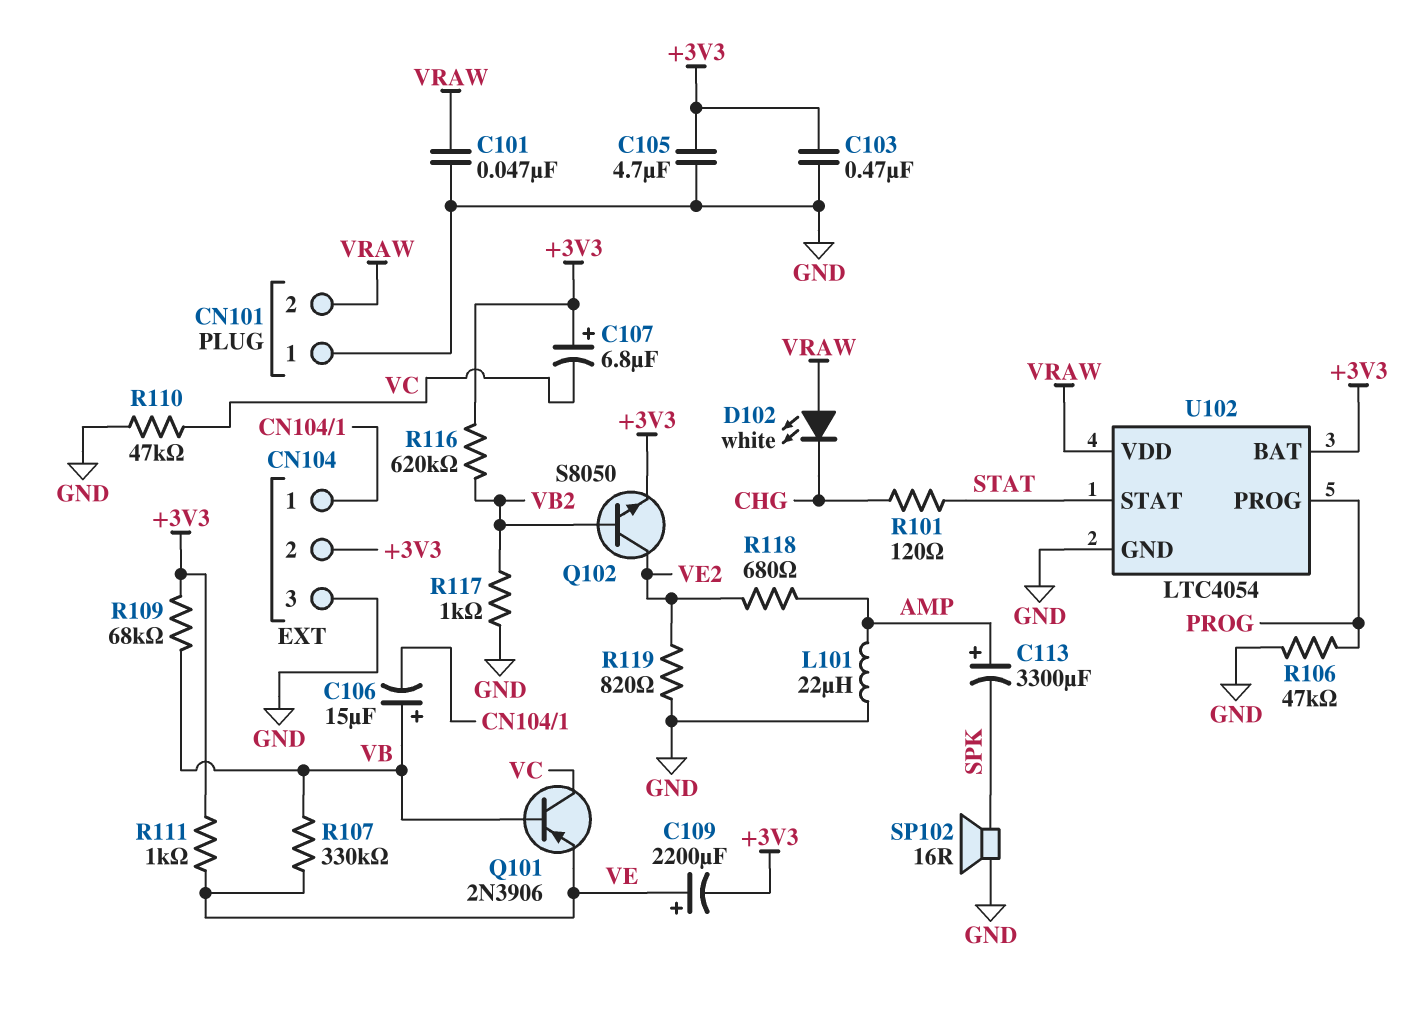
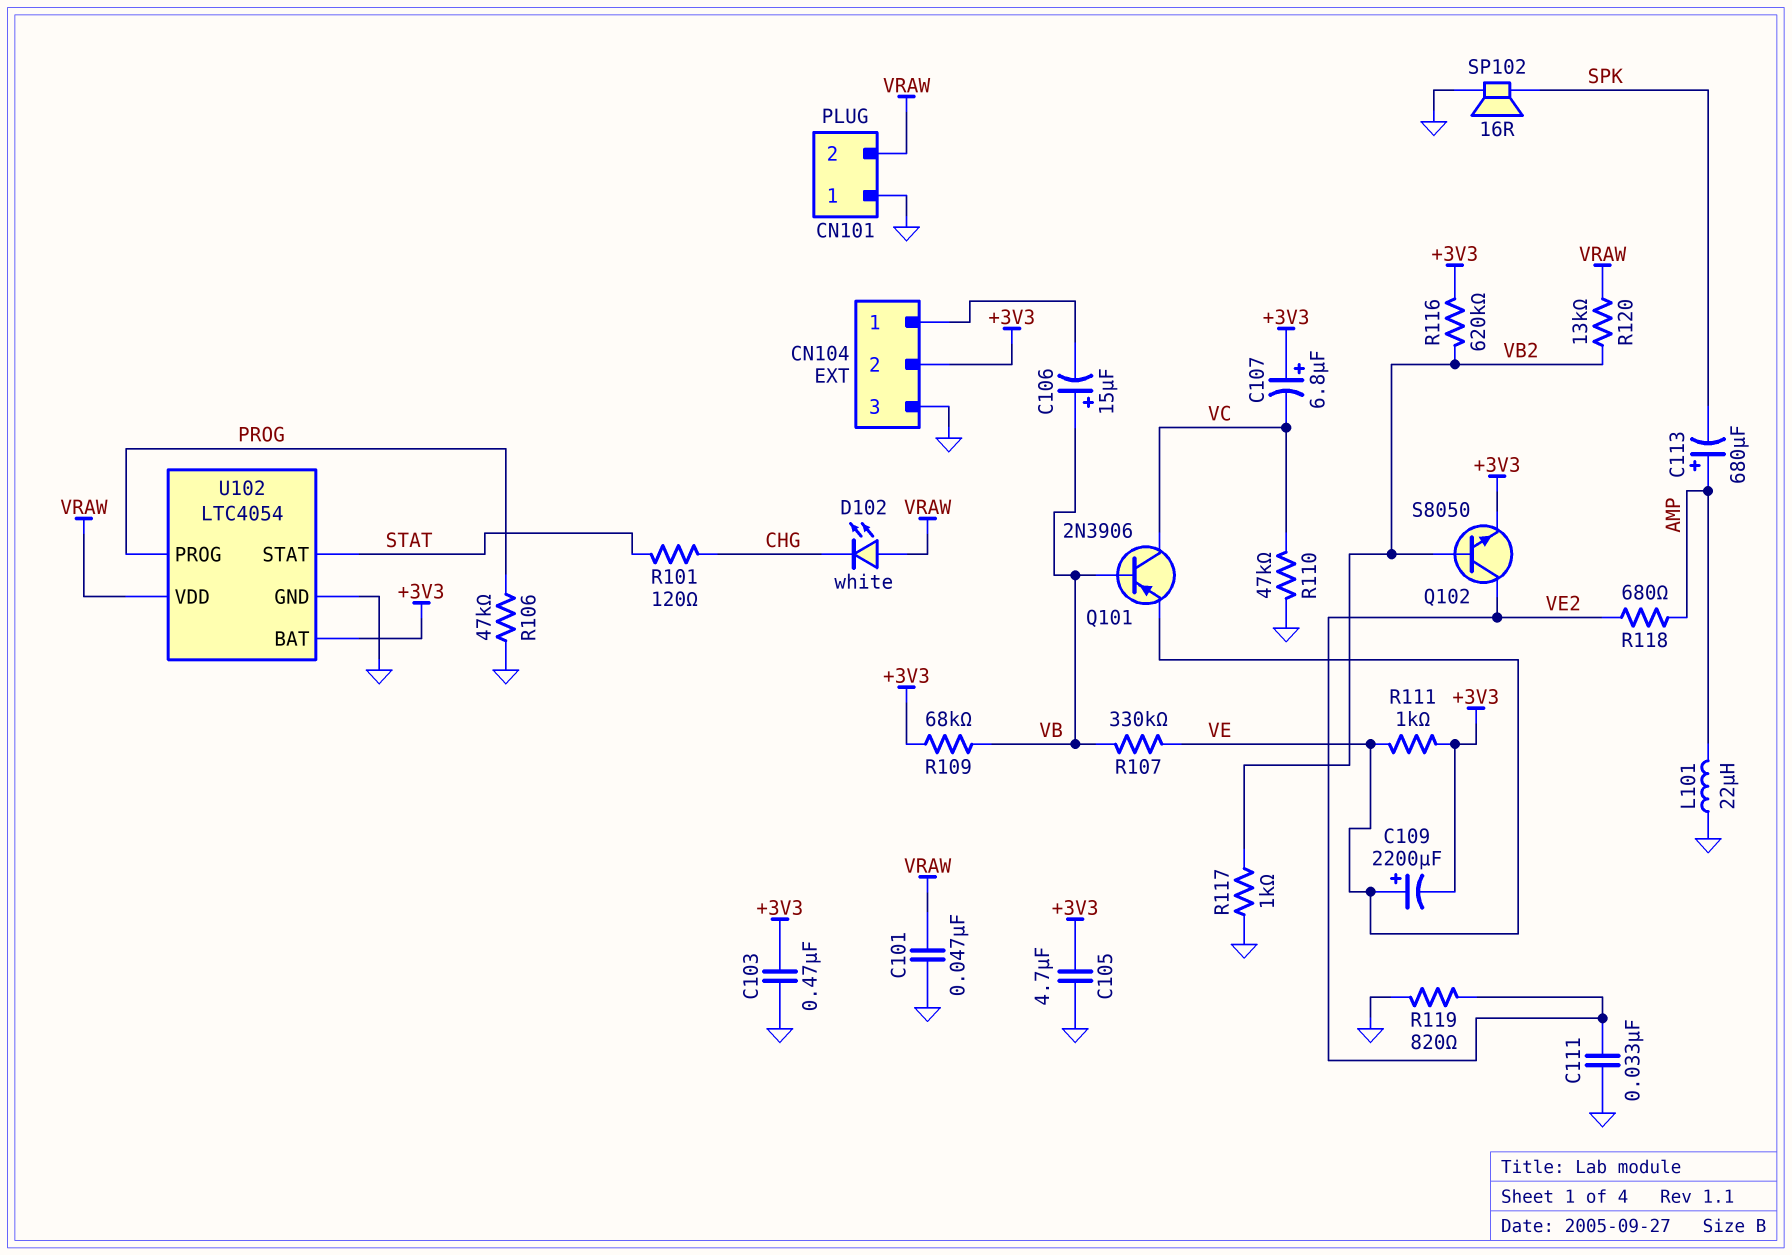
C111: none -> 33nF (GND, VE2)
C113: 3300uF (plus AMP, minus SPK) -> 680uF (plus AMP, minus SPK)
R120: none -> 13k (VB2, VRAW)

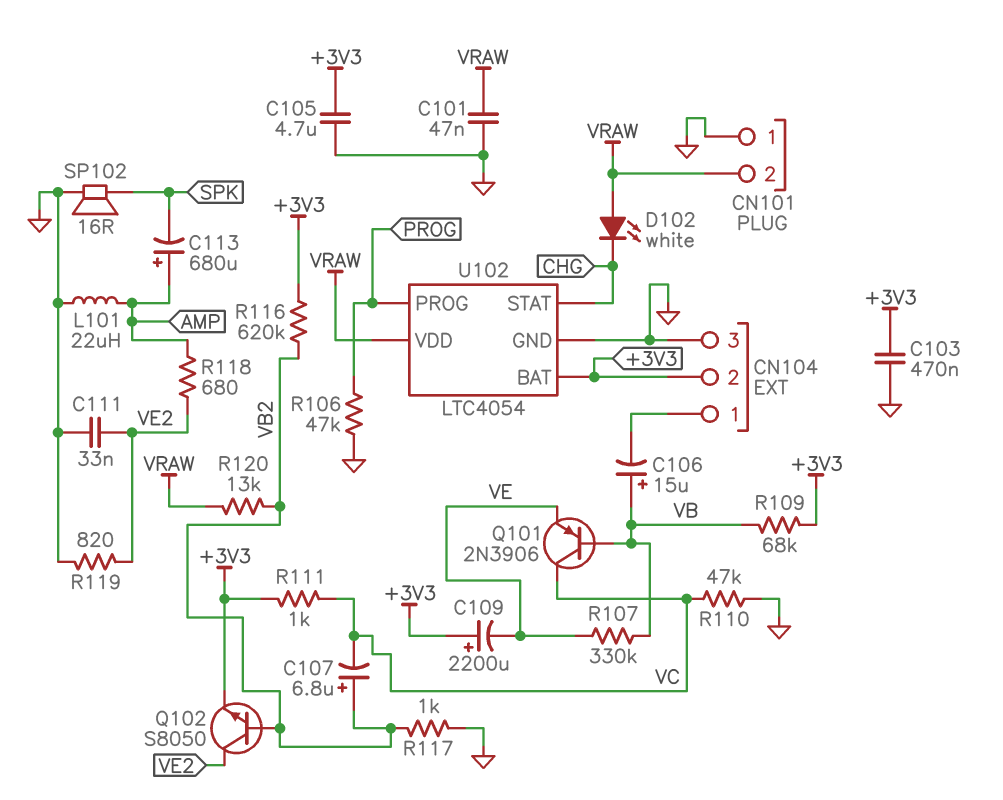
C107: 6.8uF (plus +3V3, minus VC) -> 6.8uF (plus VB2, minus VC)
C109: 2200uF (plus VE, minus +3V3) -> 2200uF (plus +3V3, minus VE)
R101: 120 (CHG, STAT) -> none
R111: 1k (+3V3, VE) -> 1k (+3V3, VC)
U102 pin STAT: STAT -> CHG

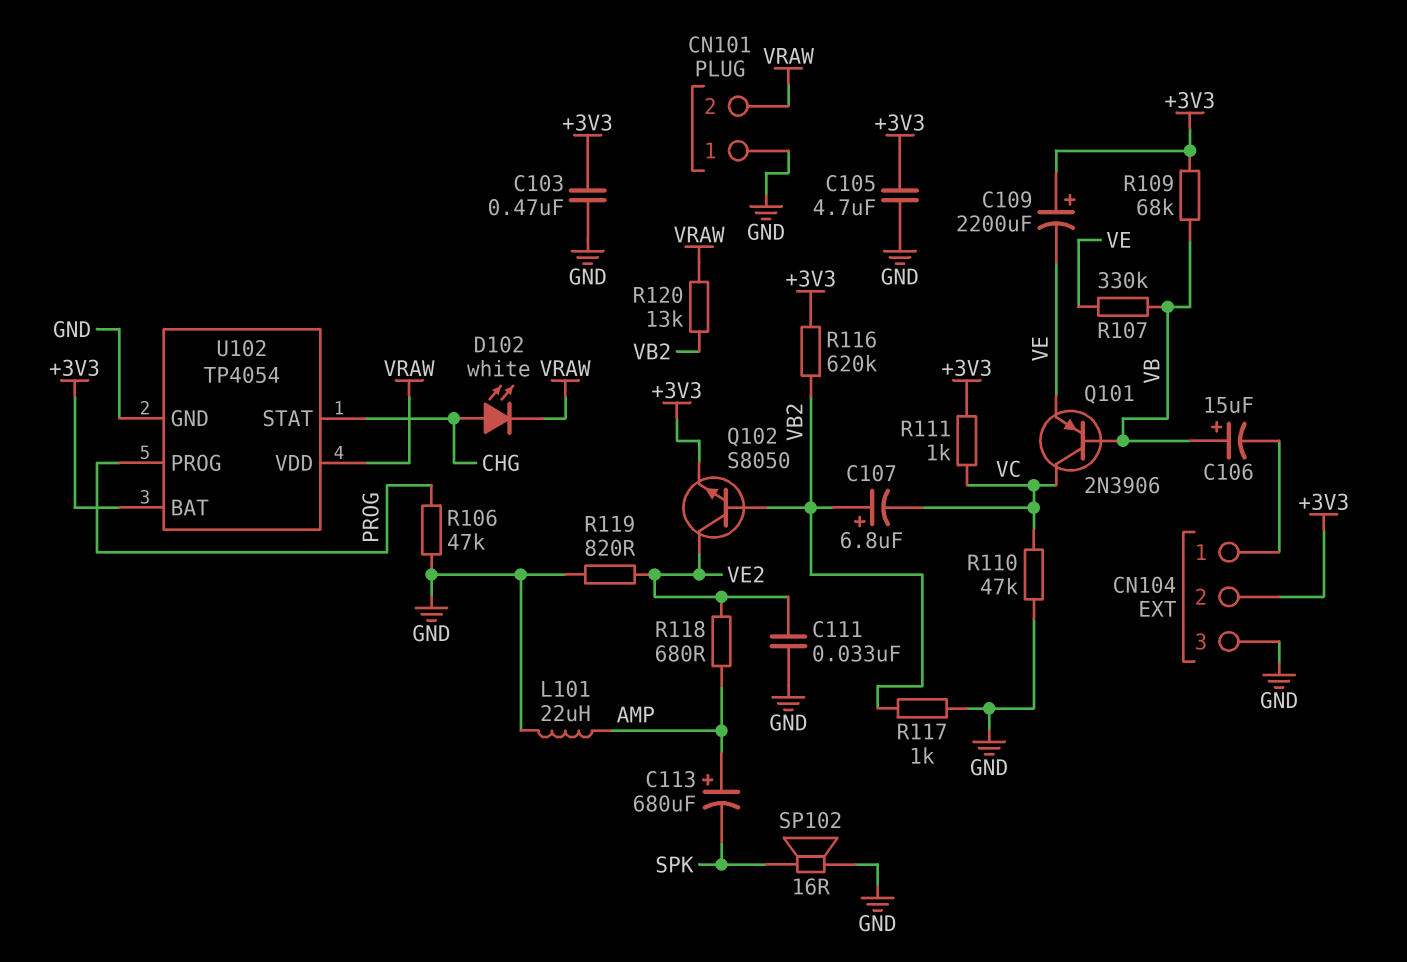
C101: 47nF (GND, VRAW) -> none
D102: LED white (A VRAW, K CHG) -> LED white (A CHG, K VRAW)
U102: LTC4054 -> TP4054

